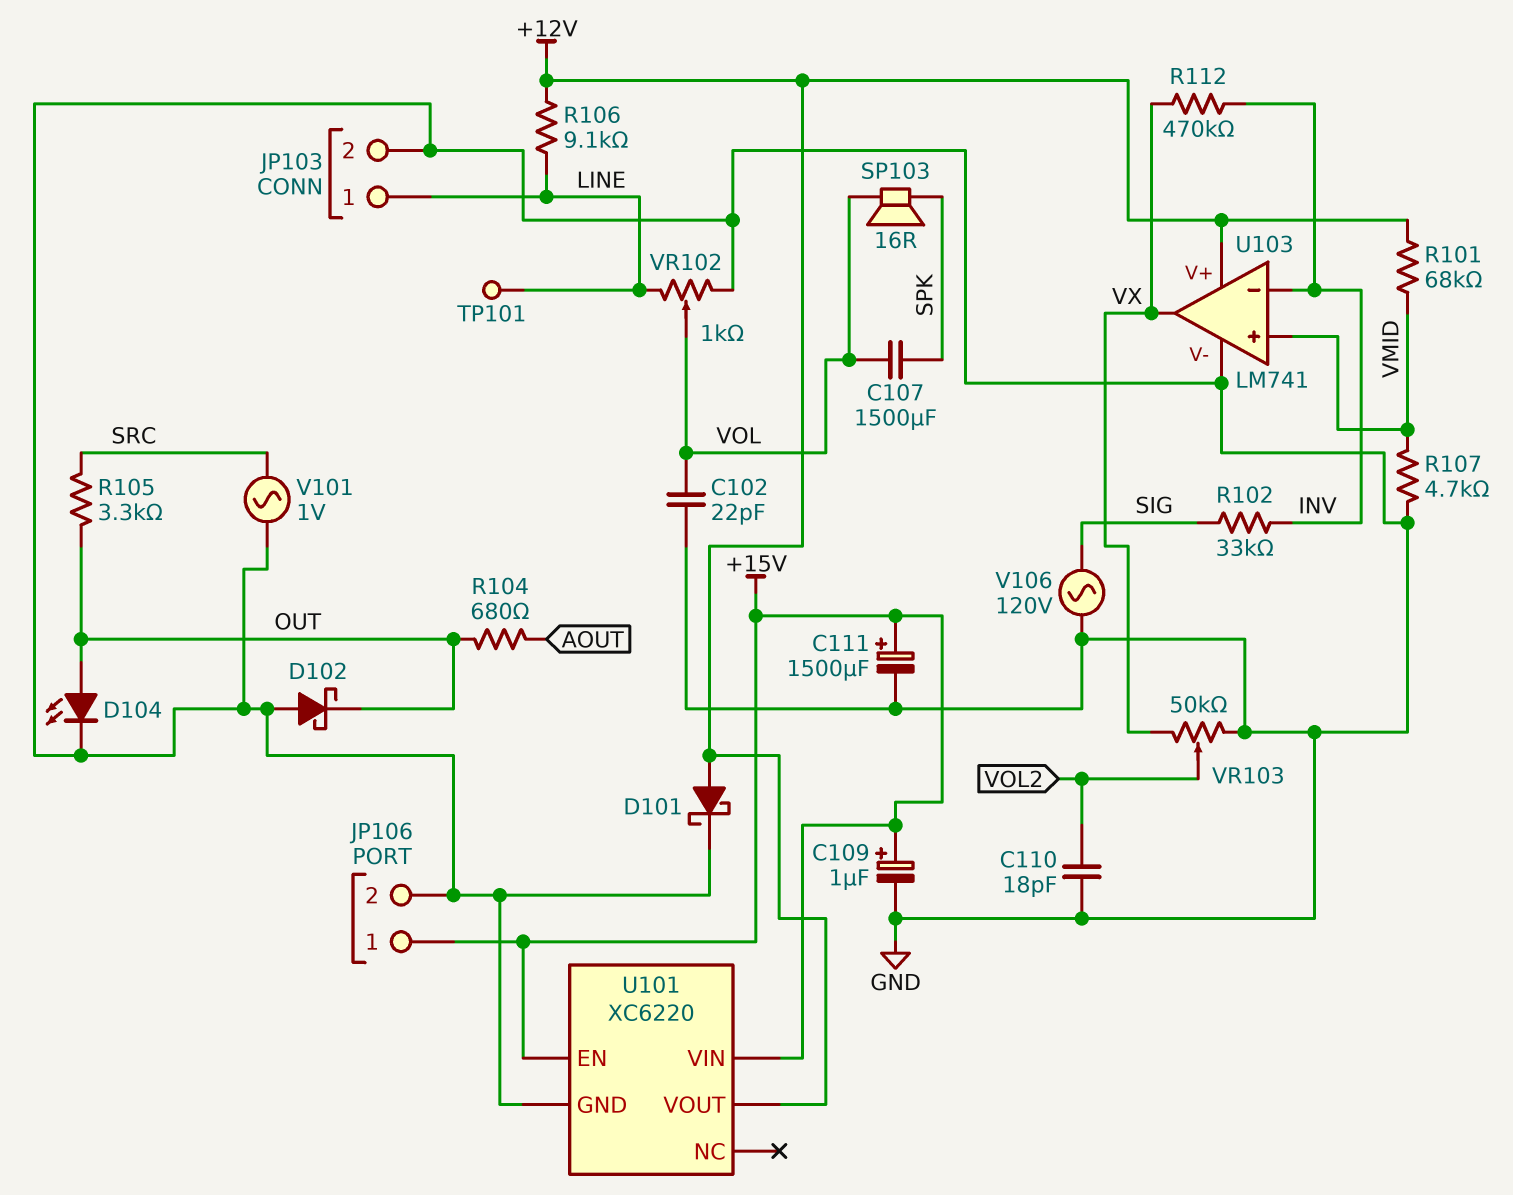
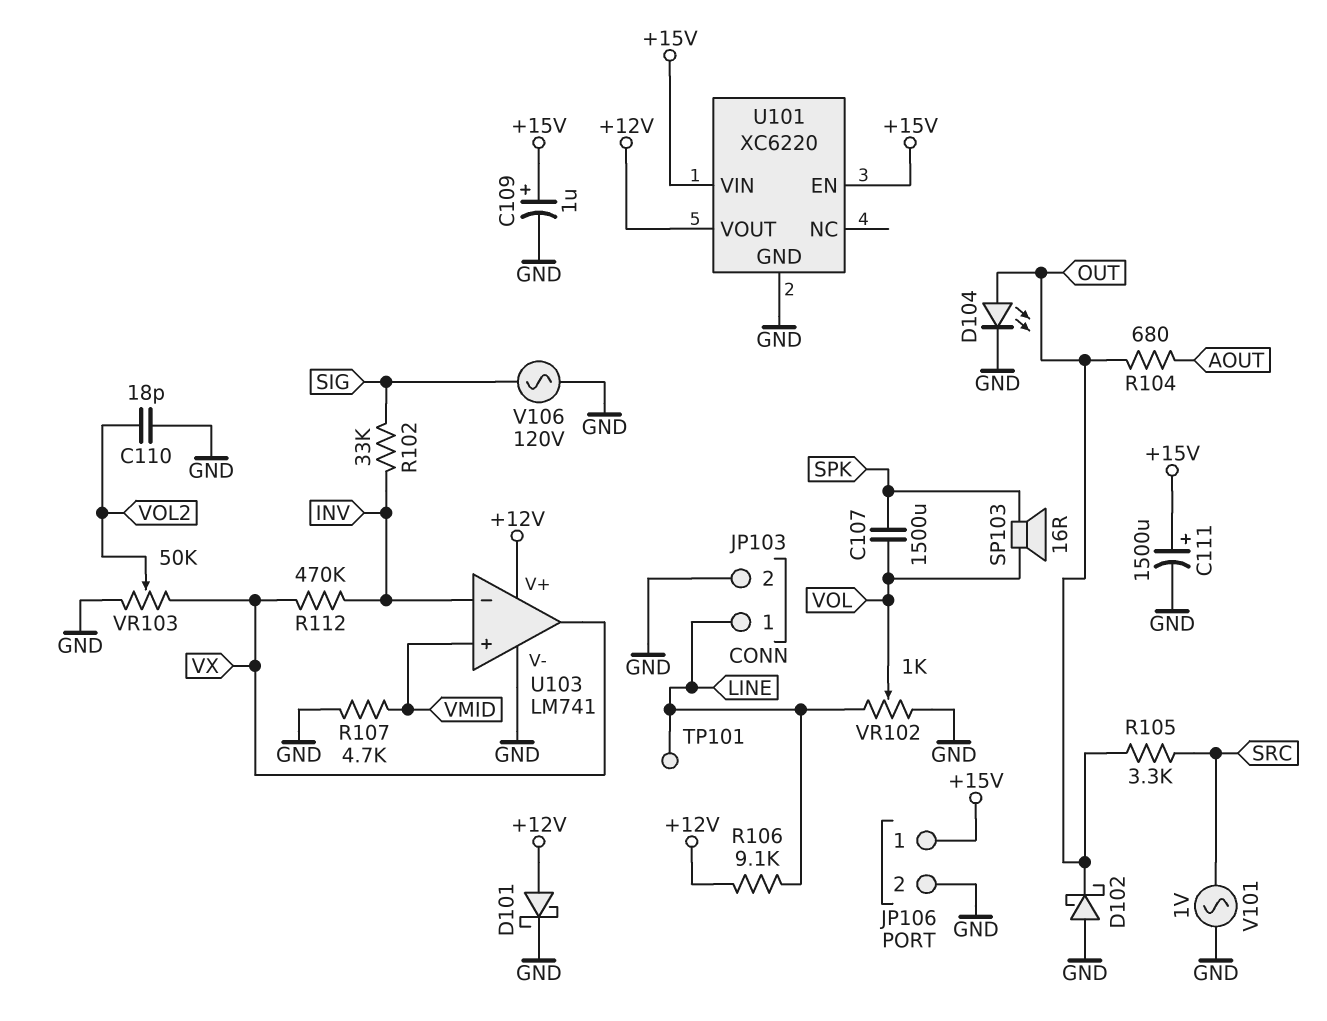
C102: 22pF (GND, VOL) -> none
R101: 68k (+12V, VMID) -> none

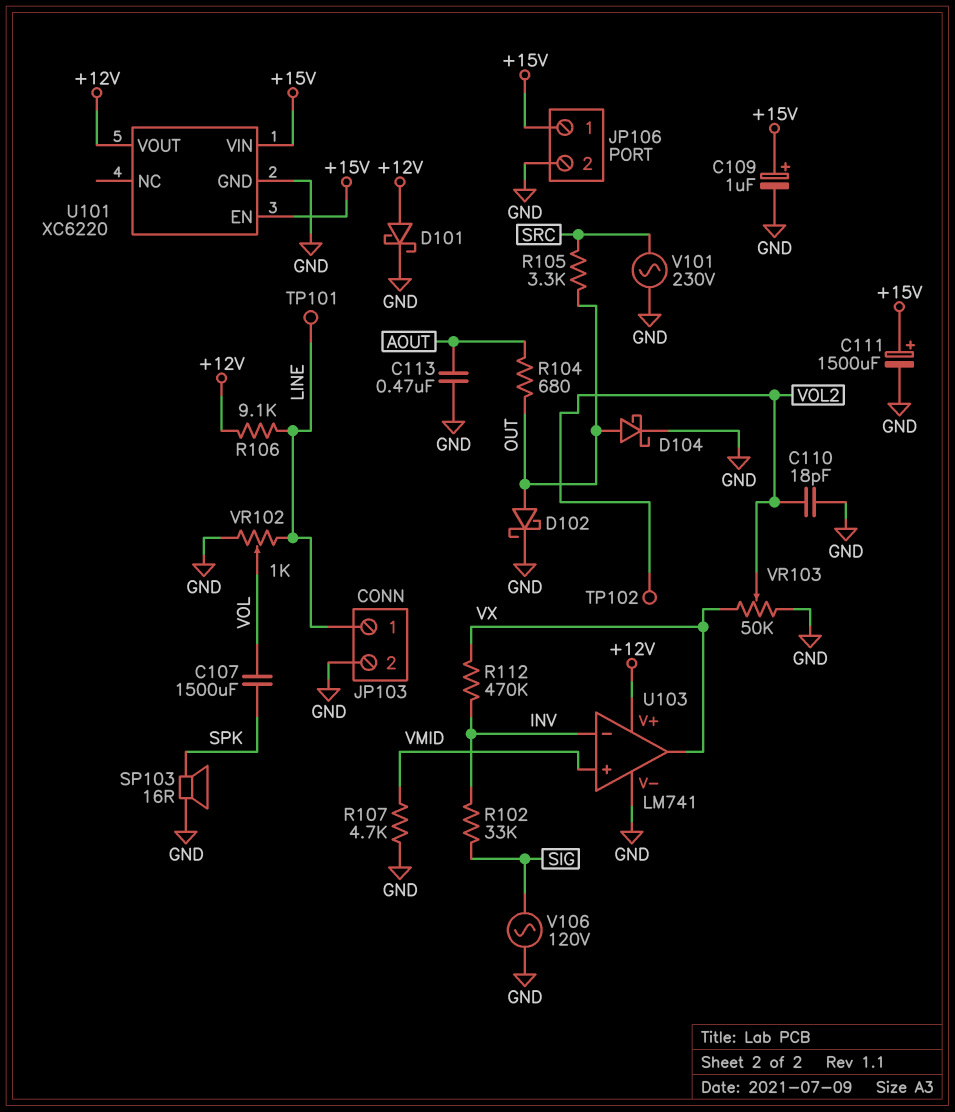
C113: none -> 470nF (AOUT, GND)
D102: schottky (A GND, K OUT) -> schottky (A OUT, K GND)
D104: LED (A OUT, K GND) -> schottky (A OUT, K GND)
SP103: speaker 16R (SPK, VOL) -> speaker 16R (GND, SPK)
TP102: none -> test point (VOL2)
V101: AC 1V (GND, SRC) -> AC 230V (GND, SRC)

